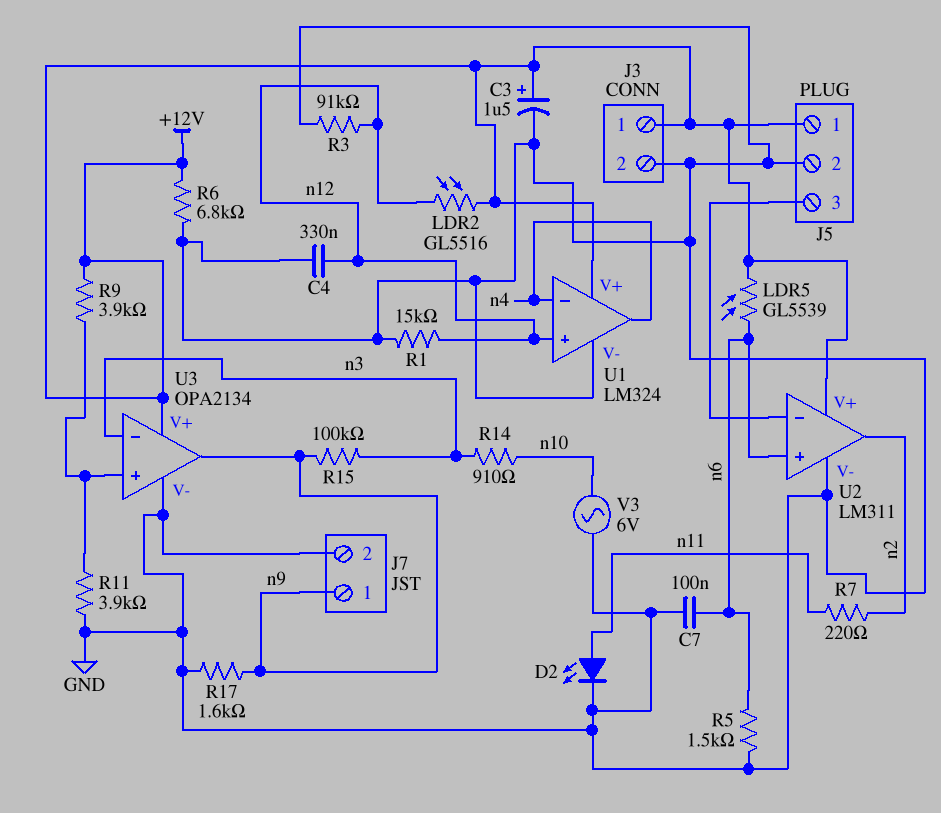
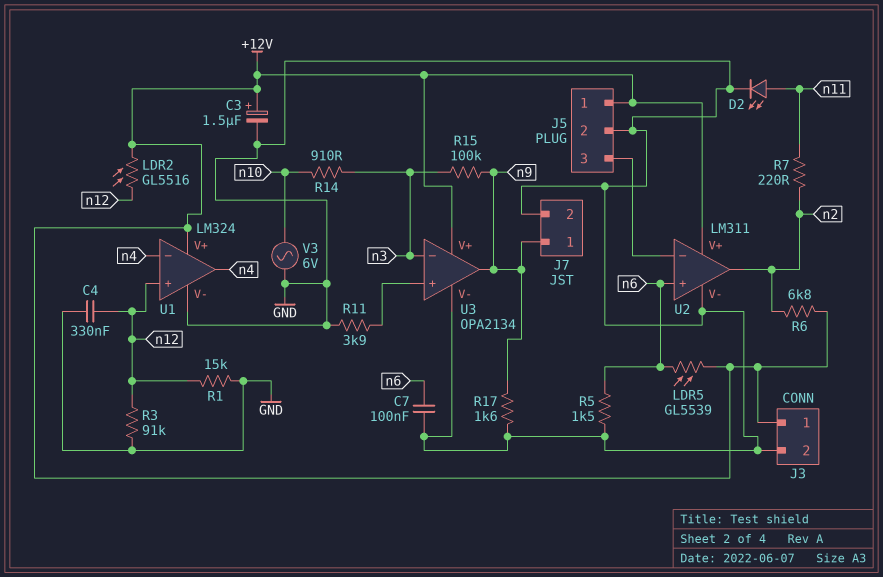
R6: 6.8k (+12V, GND) -> 6.8k (+12V, n2)
R9: 3.9k (+12V, U3/in+) -> none

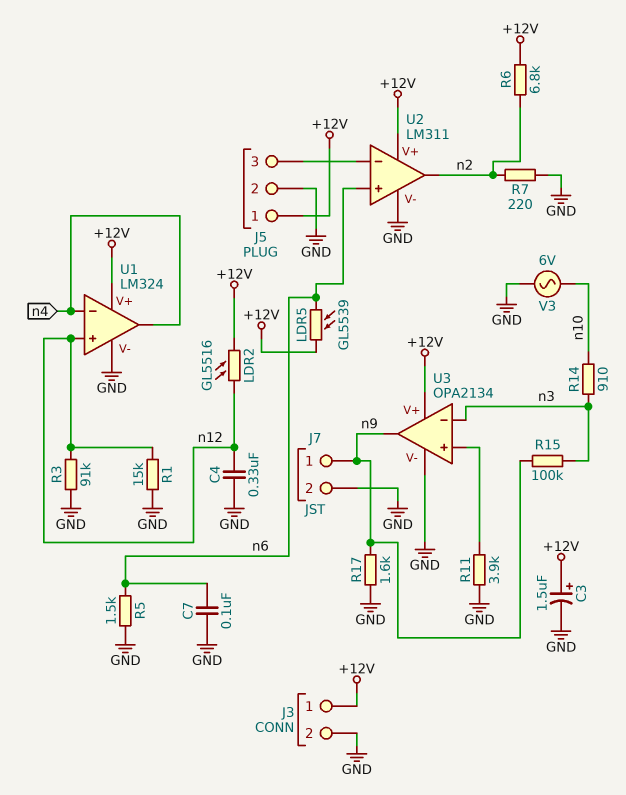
D2: LED (A n11, K GND) -> none
R7: 220 (n2, n11) -> 220 (GND, n2)

